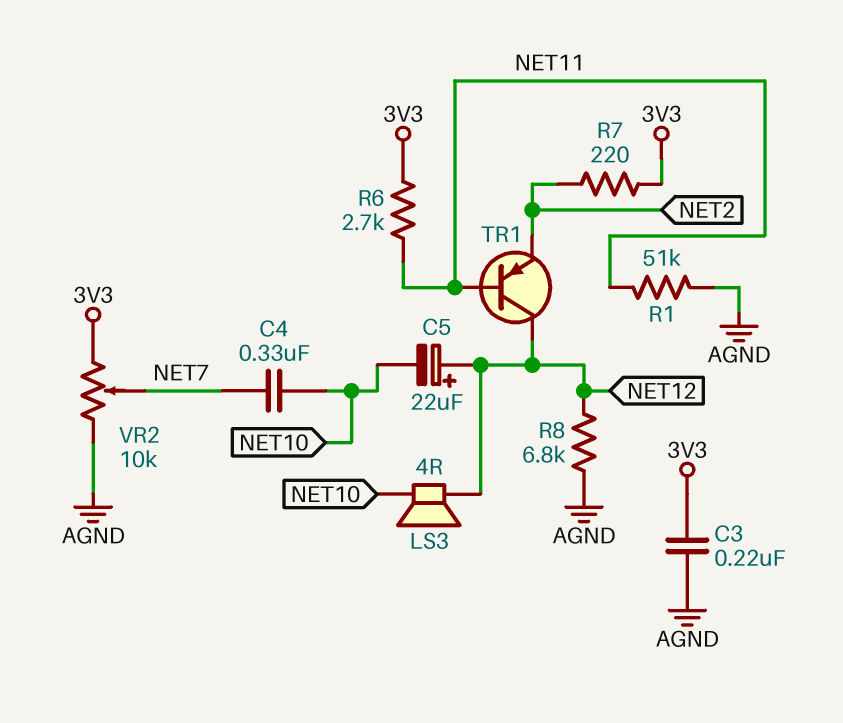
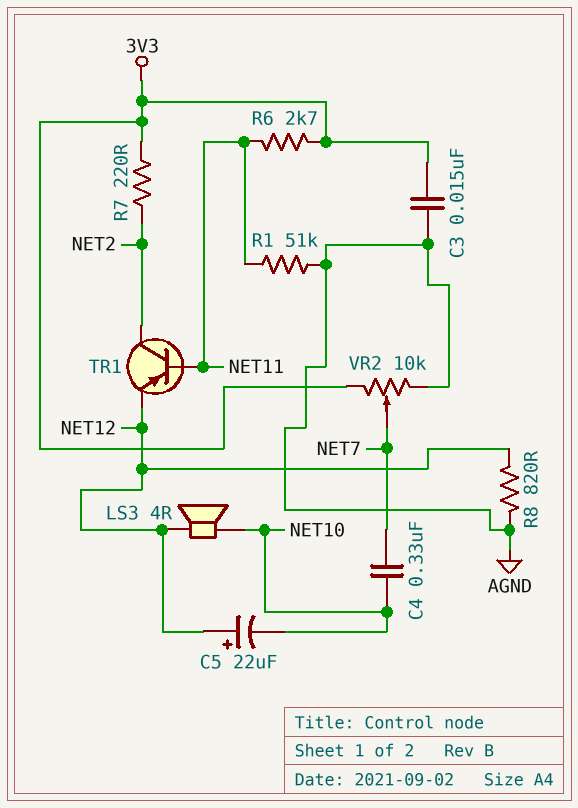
C3: 220nF (3V3, AGND) -> 15nF (3V3, AGND)
R8: 6.8k (AGND, NET12) -> 820 (AGND, NET12)
TR1: PNP (B NET11, C NET12, E NET2) -> PNP (B NET11, C NET2, E NET12)

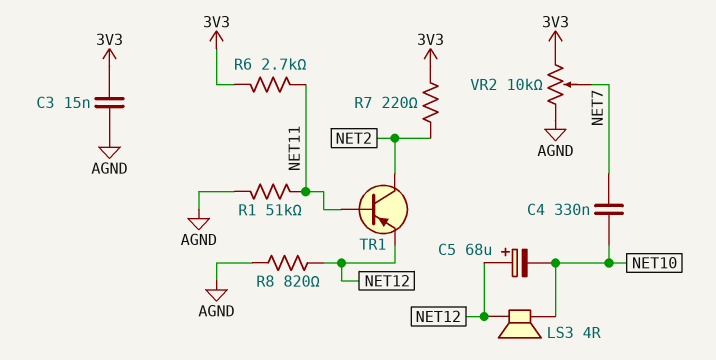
C5: 22uF (plus NET12, minus NET10) -> 68uF (plus NET12, minus NET10)

